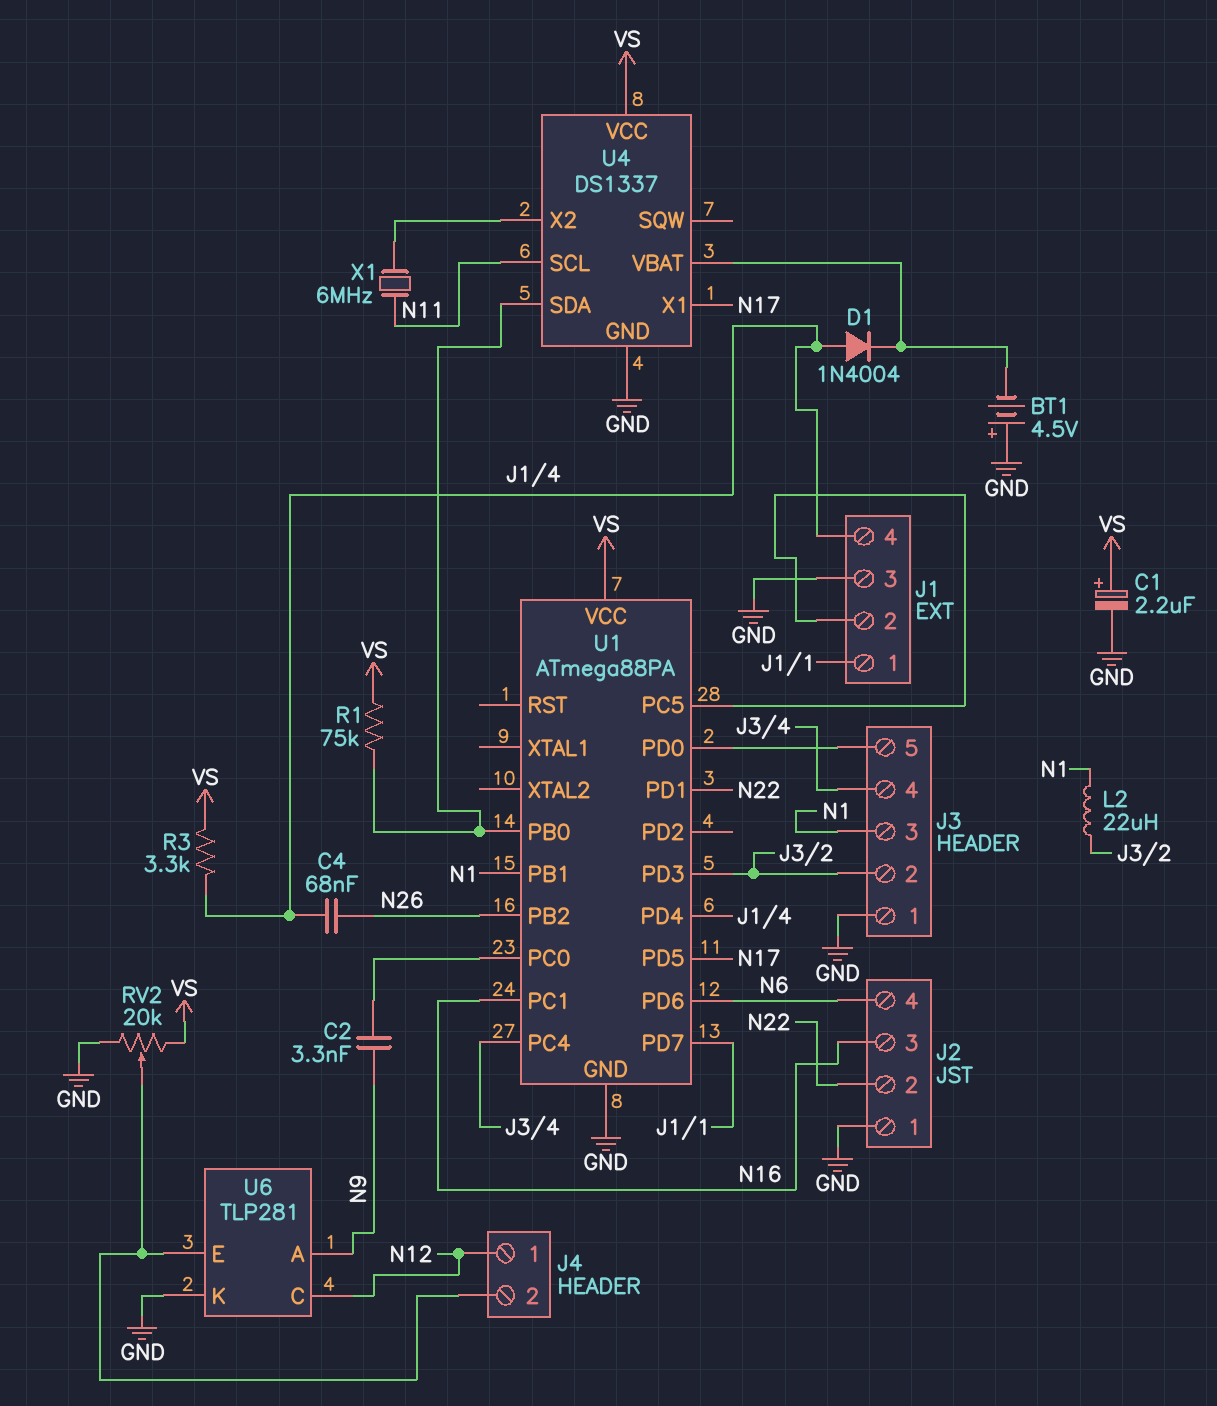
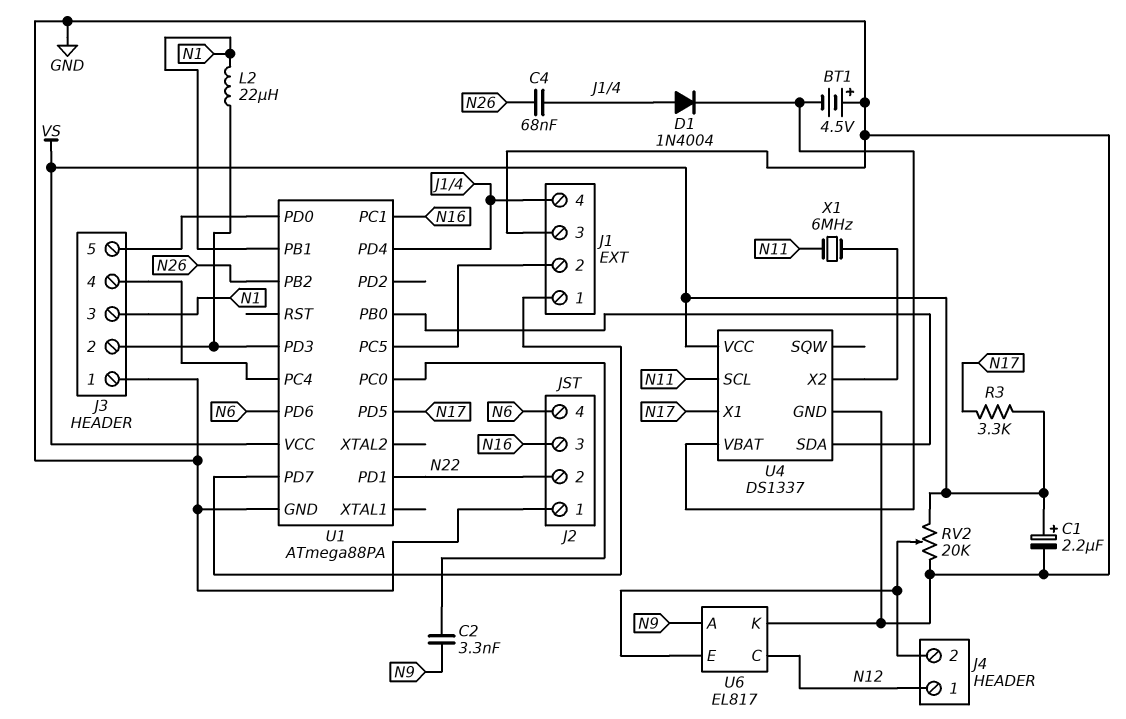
R1: 75k (U1/PB0, VS) -> none
R3: 3.3k (J1/4, VS) -> 3.3k (N17, VS)
U6: TLP281 -> EL817

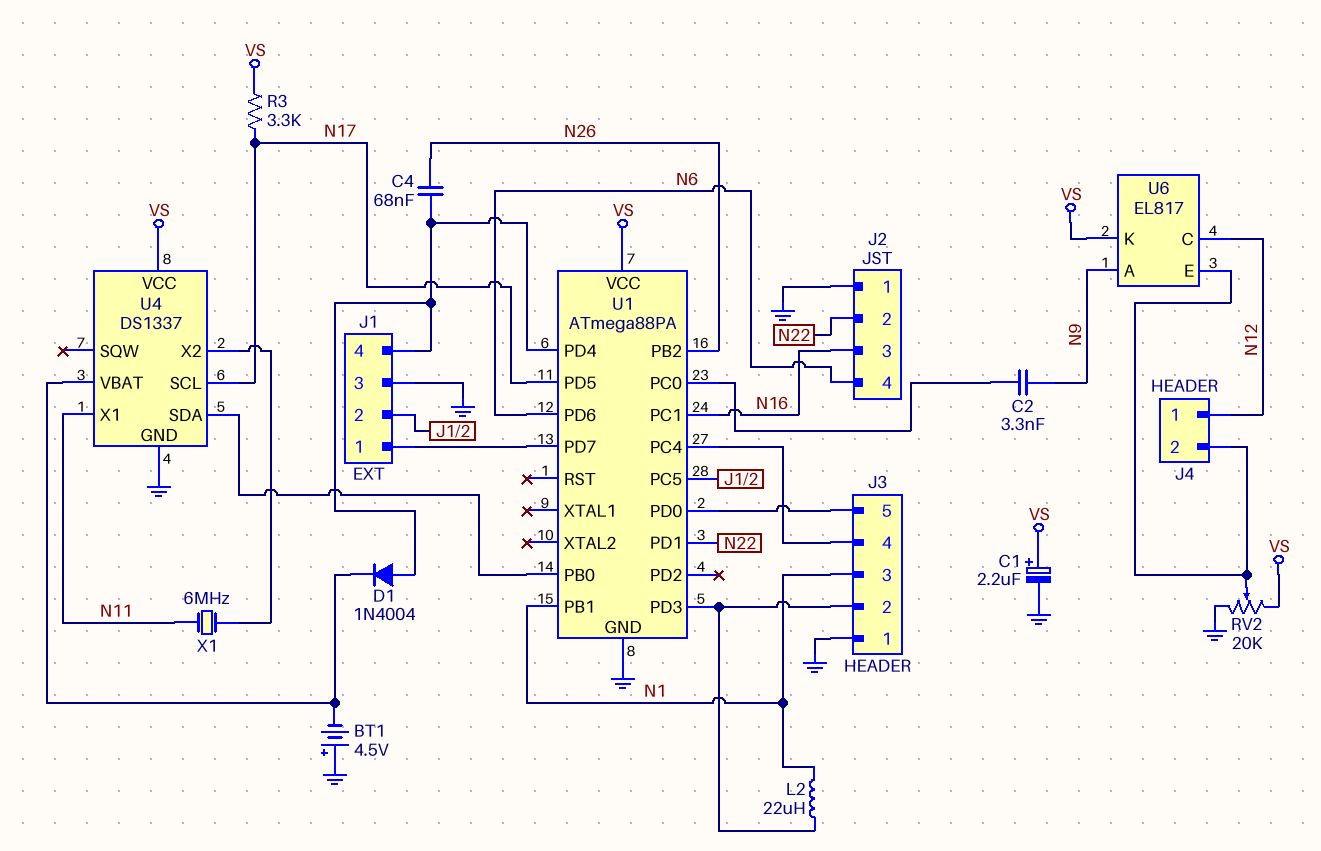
U4 pin SCL: N11 -> N17
U4 pin X1: N17 -> N11
U6 pin K: GND -> VS

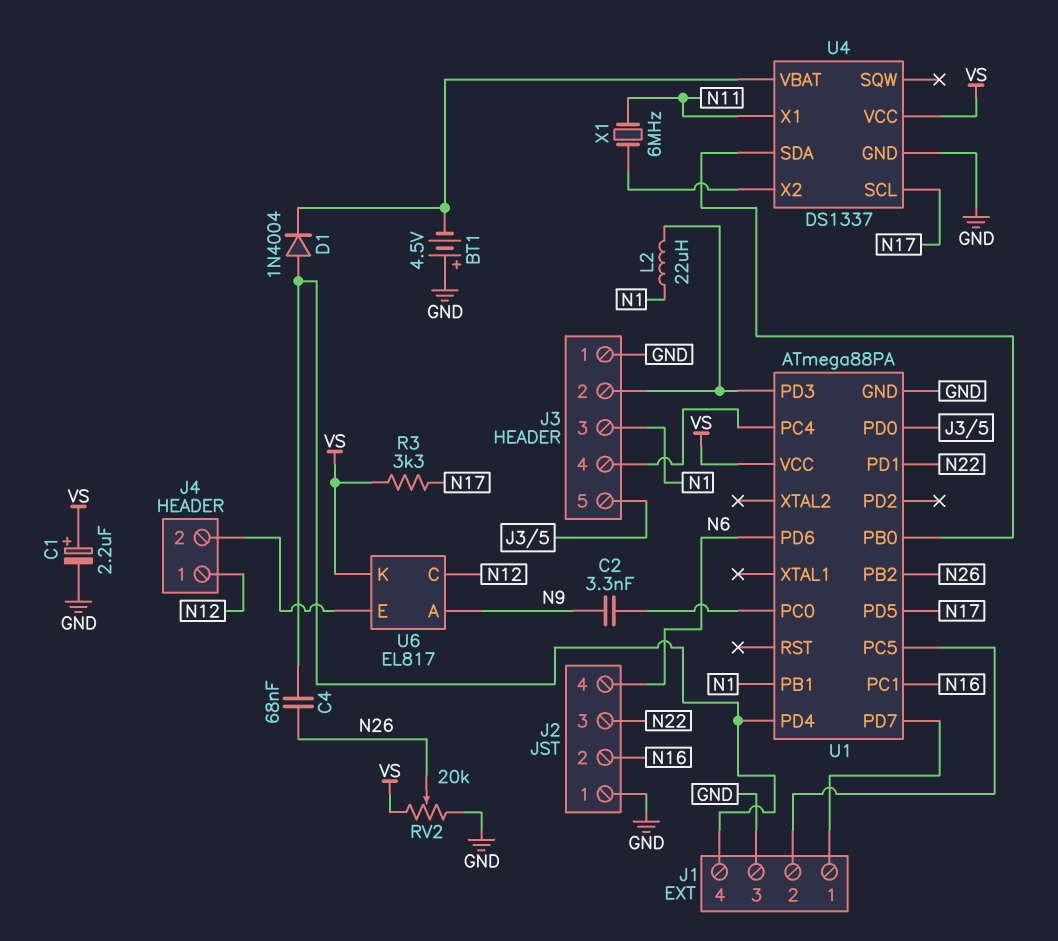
J2 pin 2: N22 -> N16
J2 pin 3: N16 -> N22
RV2: 20k (GND, VS, wiper J4/2) -> 20k (GND, VS, wiper N26)

